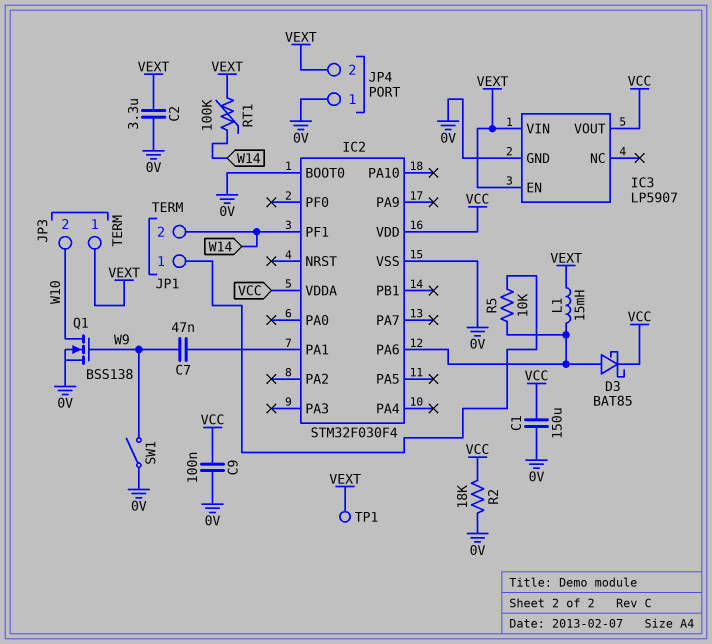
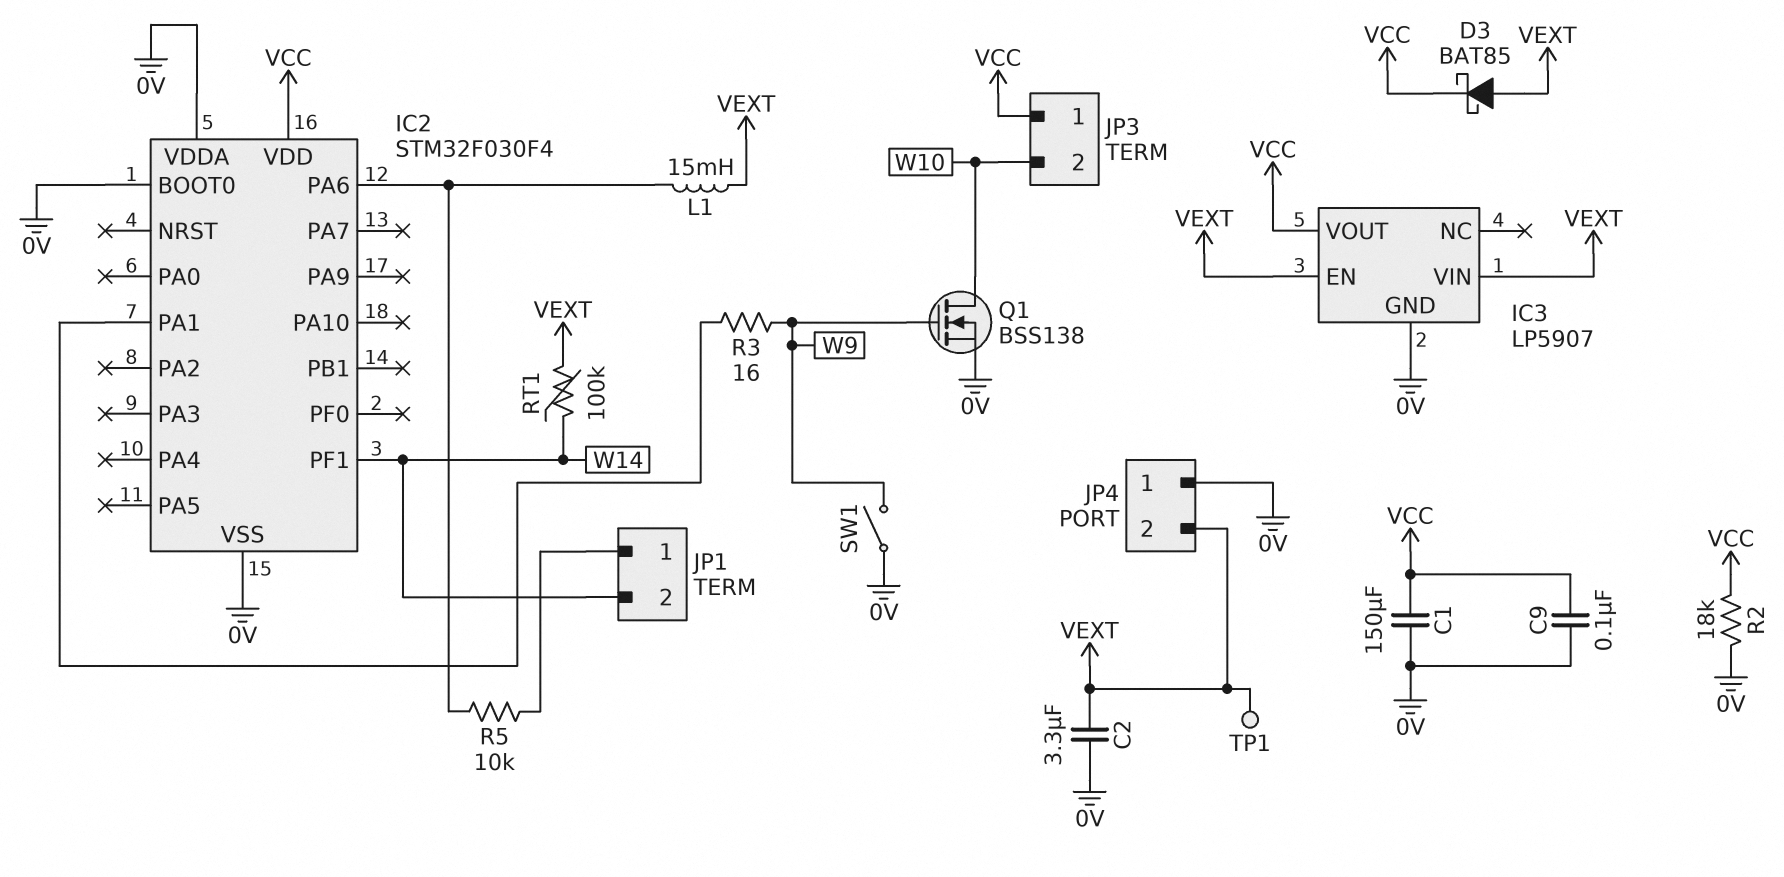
C7: 47nF (IC2/PA1, W9) -> none
D3: schottky BAT85 (A IC2/PA6, K VCC) -> schottky BAT85 (A VEXT, K VCC)
IC2 pin VDDA: VCC -> 0V
JP3 pin 1: VEXT -> VCC
R3: none -> 16 (IC2/PA1, W9)

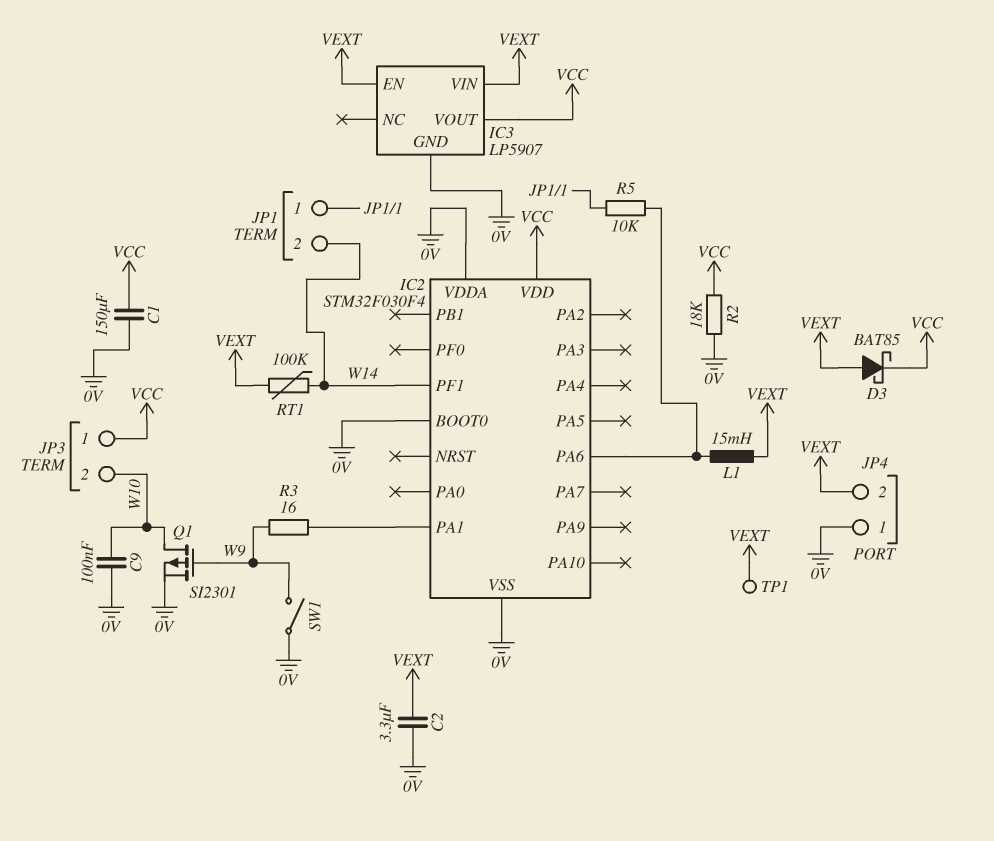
C9: 100nF (0V, VCC) -> 100nF (0V, W10)
Q1: NMOS BSS138 (G W9, D W10, S 0V) -> PMOS SI2301 (G W9, D W10, S 0V)

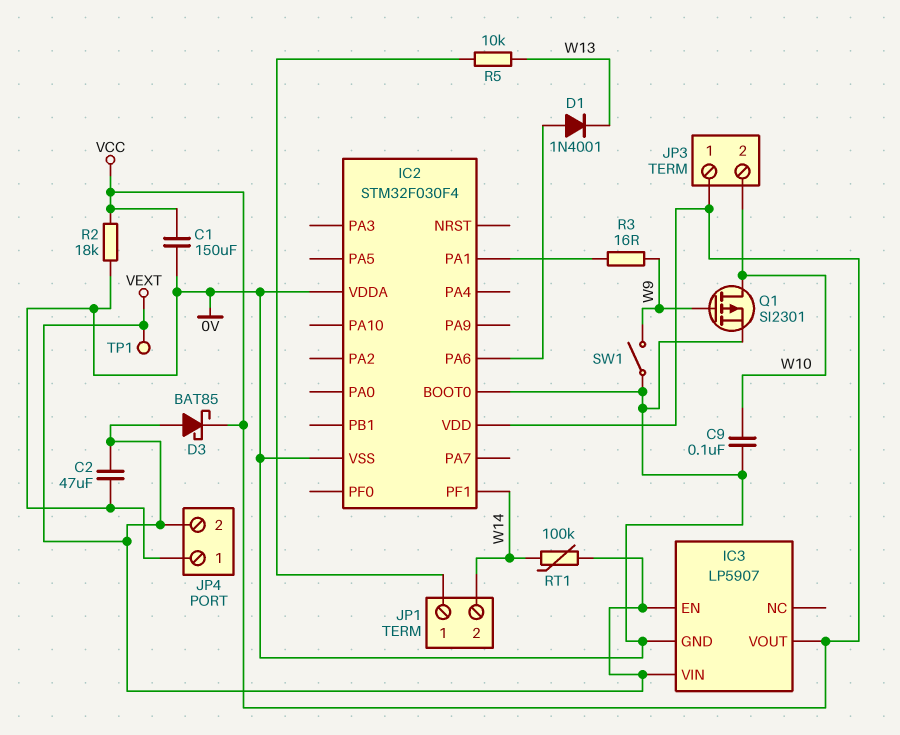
C2: 3.3uF (0V, VEXT) -> 47uF (0V, VEXT)
D1: none -> diode 1N4001 (A IC2/PA6, K W13)
L1: 15mH (IC2/PA6, VEXT) -> none
R5: 10k (IC2/PA6, JP1/1) -> 10k (JP1/1, W13)

